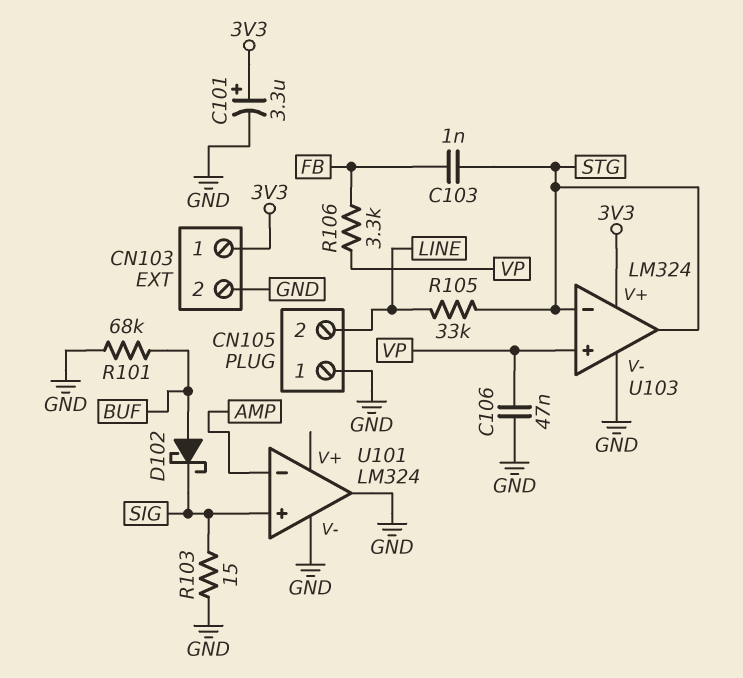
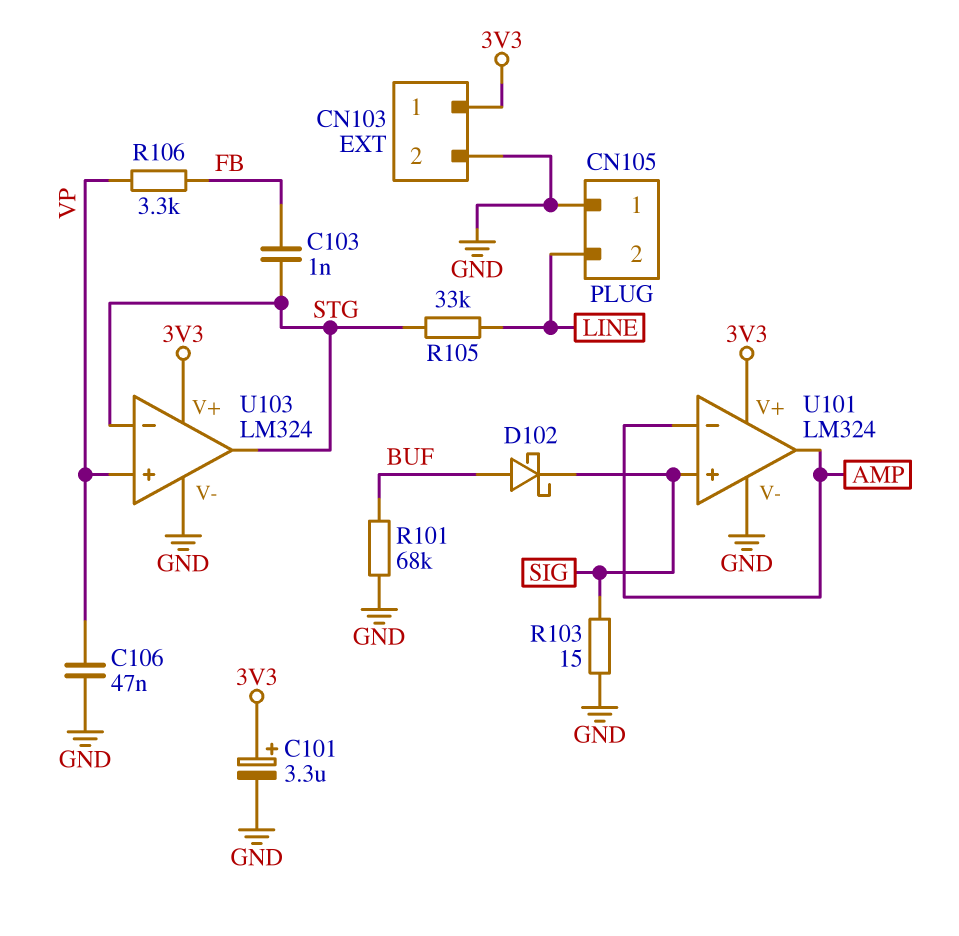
U101 pin V+: none -> 3V3
U101 pin out: GND -> AMP

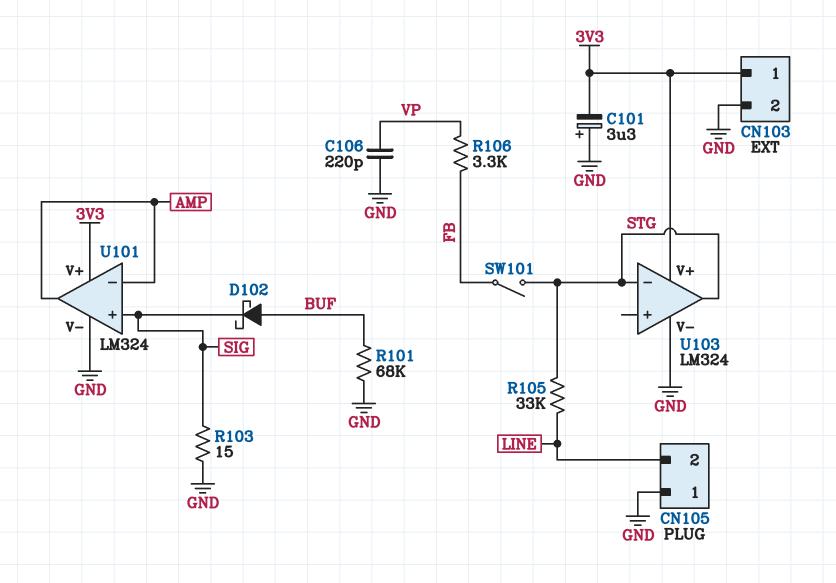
C101: 3.3uF (plus 3V3, minus GND) -> 3.3uF (plus GND, minus 3V3)
C103: 1nF (FB, STG) -> none
C106: 47nF (GND, VP) -> 220pF (GND, VP)
SW101: none -> switch (FB, STG)
U103 pin in+: VP -> none

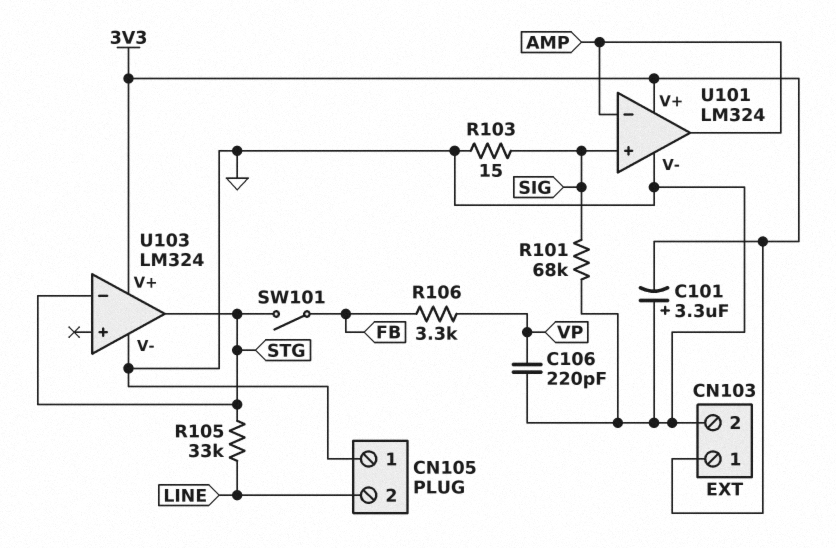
D102: schottky (A BUF, K SIG) -> none
R101: 68k (BUF, GND) -> 68k (GND, SIG)

